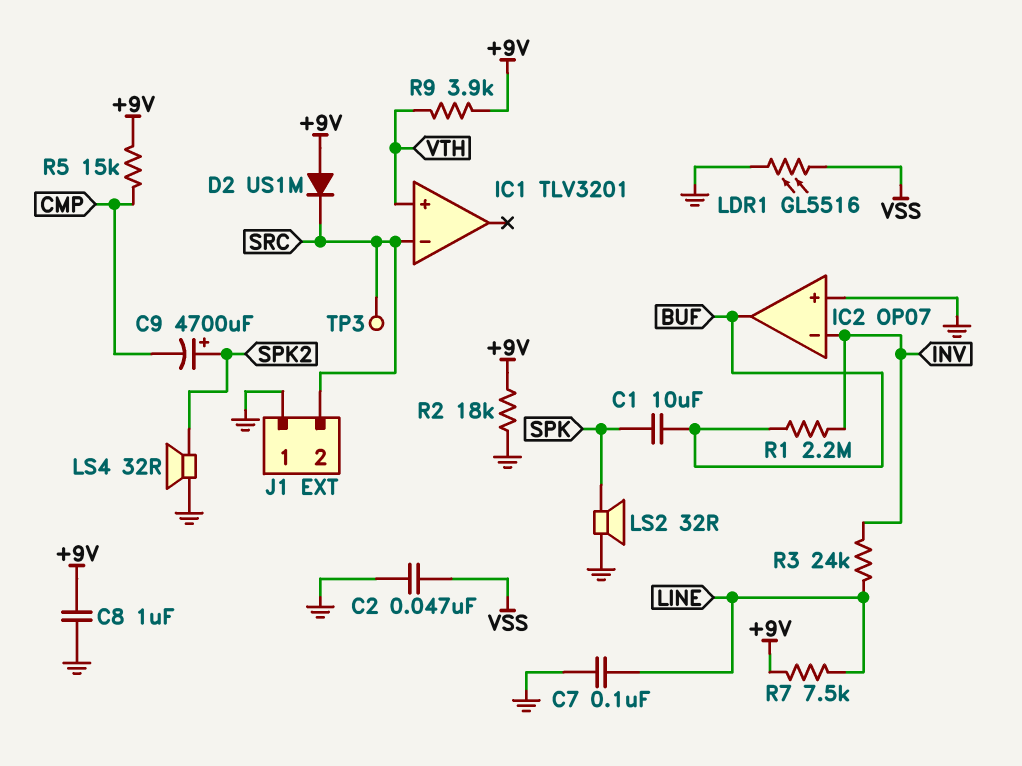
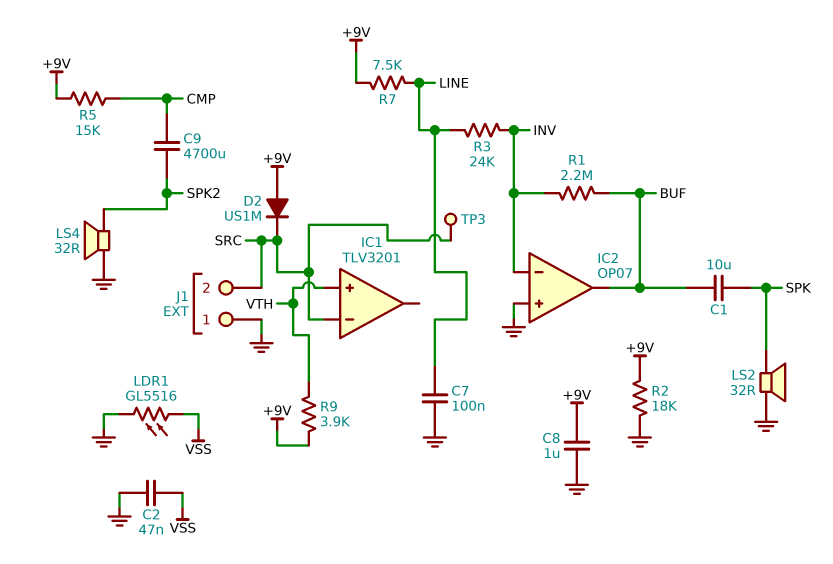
C9: 4700uF (plus SPK2, minus CMP) -> 4700uF (CMP, SPK2)

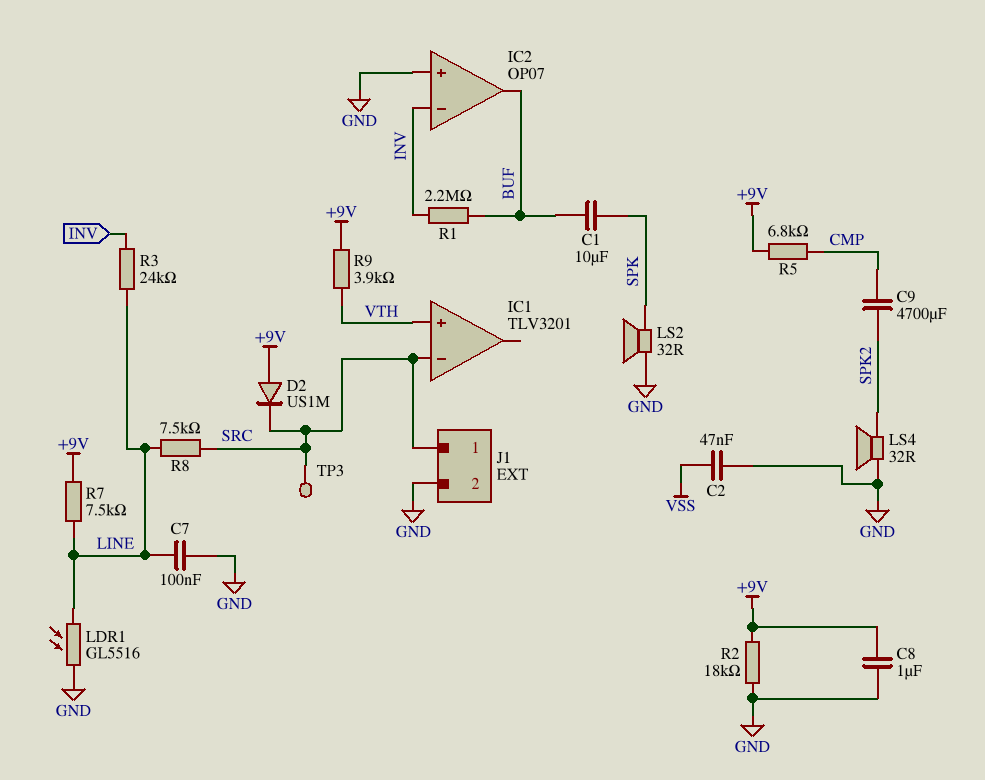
J1 pin 1: GND -> SRC
J1 pin 2: SRC -> GND
LDR1: GL5516 (GND, VSS) -> GL5516 (GND, LINE)
R5: 15k (+9V, CMP) -> 6.8k (+9V, CMP)
R8: none -> 7.5k (LINE, SRC)

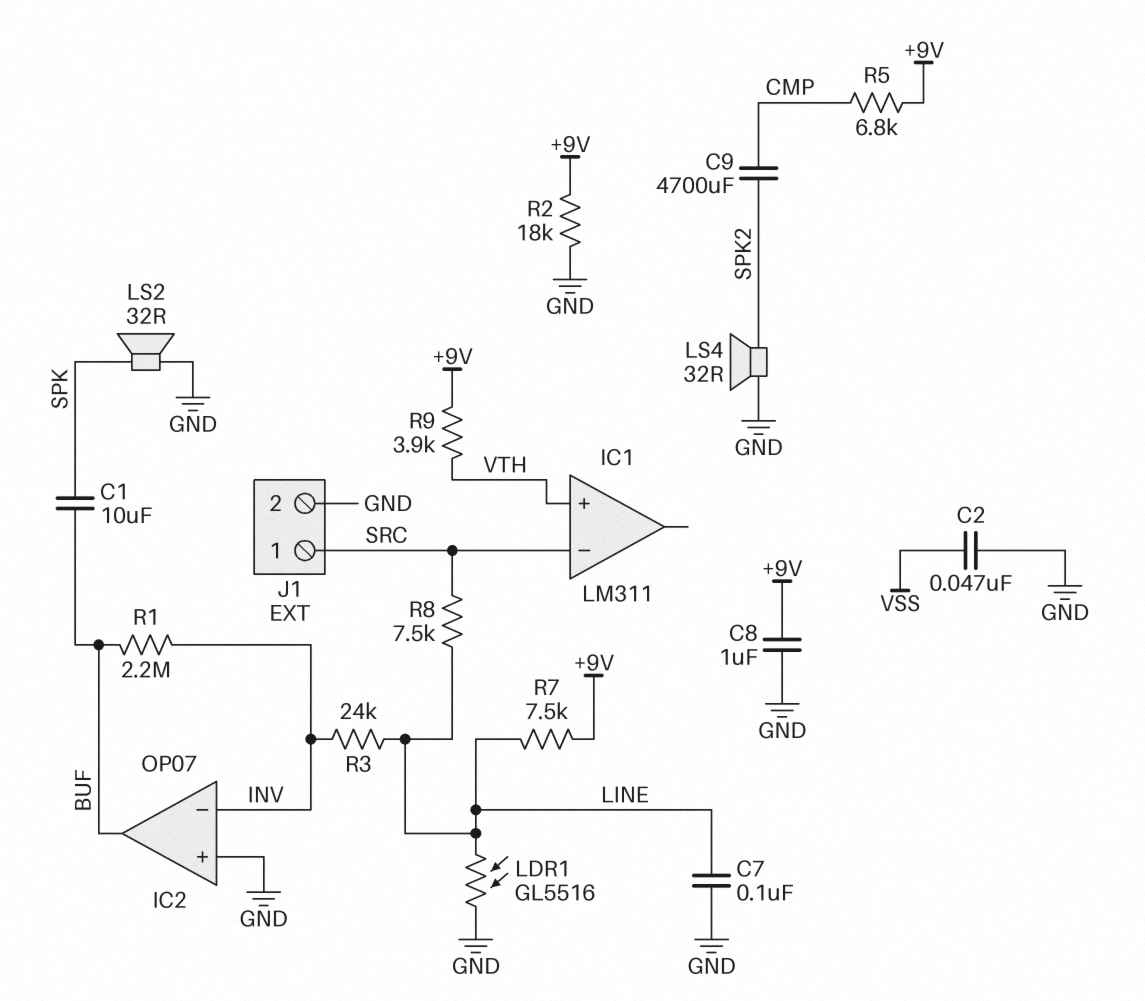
D2: diode US1M (A +9V, K SRC) -> none
IC1: TLV3201 -> LM311
TP3: test point (SRC) -> none

